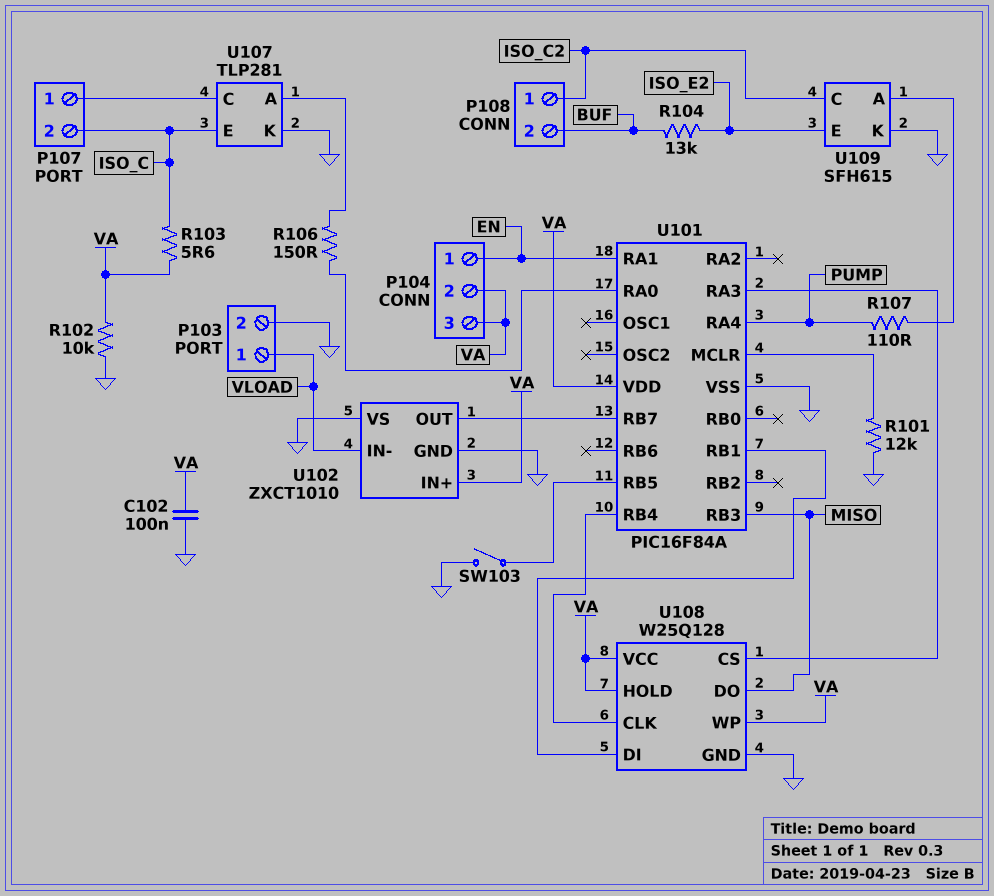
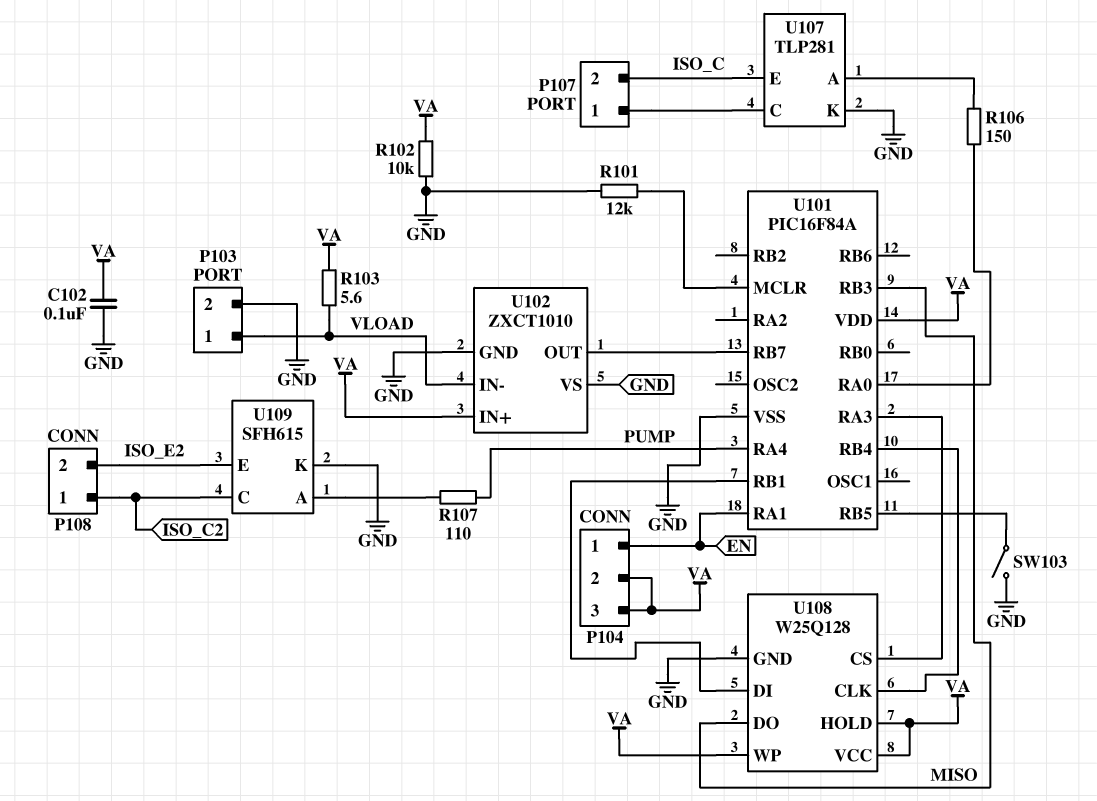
P108 pin 2: BUF -> ISO_E2
R103: 5.6 (ISO_C, VA) -> 5.6 (VA, VLOAD)
R104: 13k (BUF, ISO_E2) -> none

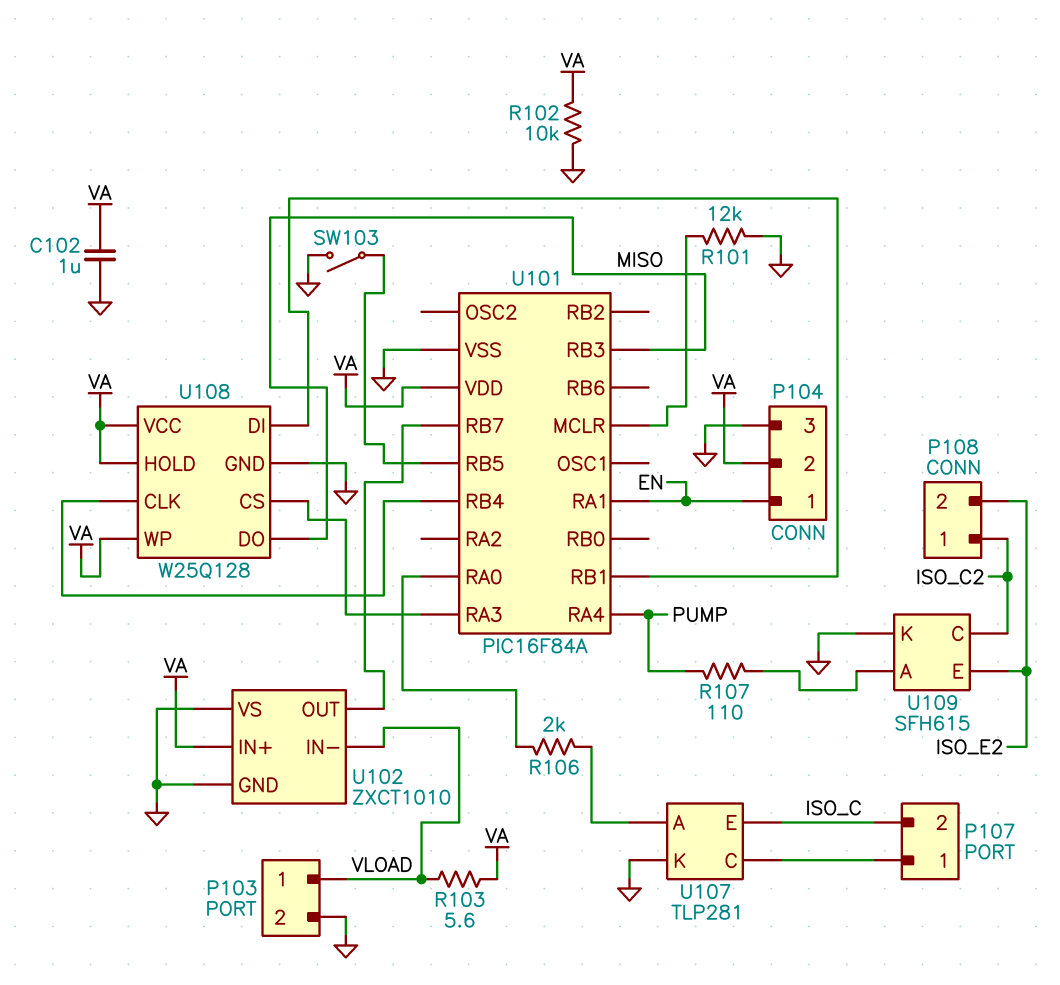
C102: 100nF (GND, VA) -> 1uF (GND, VA)
P104 pin 3: VA -> GND
R106: 150 (U101/RA0, U107/A) -> 2k (U101/RA0, U107/A)

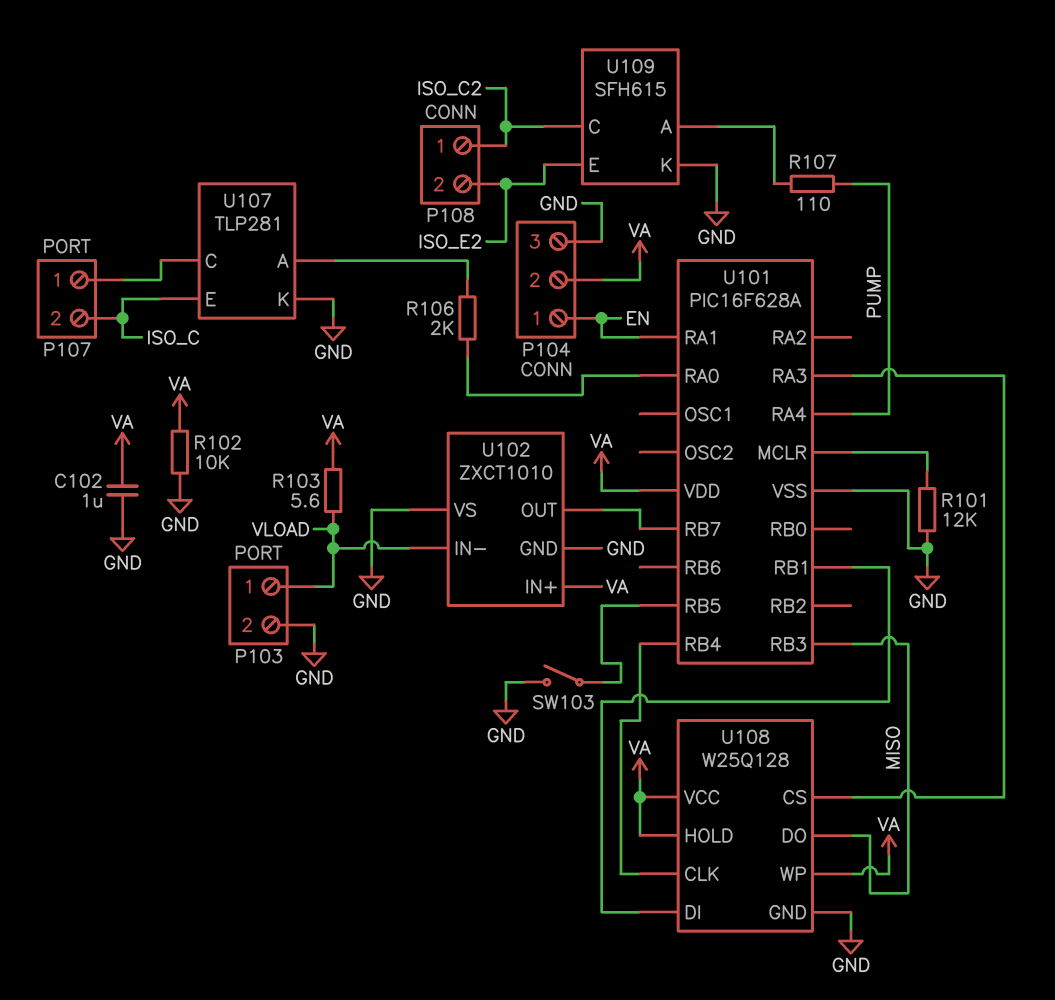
U101: PIC16F84A -> PIC16F628A

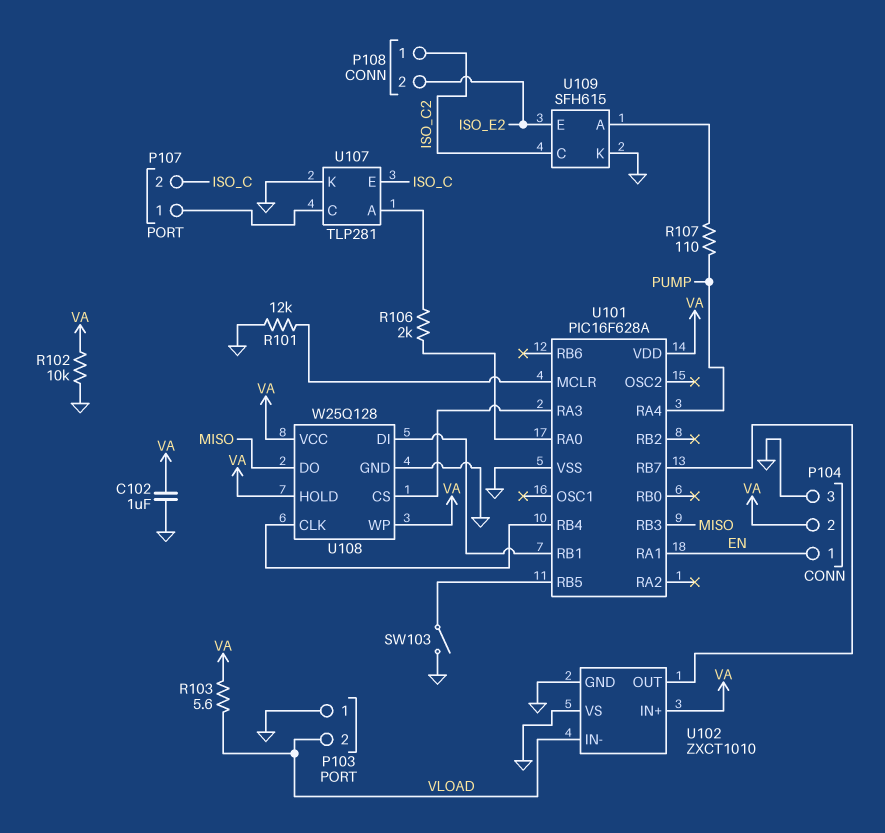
P103 pin 1: VLOAD -> GND
P103 pin 2: GND -> VLOAD

